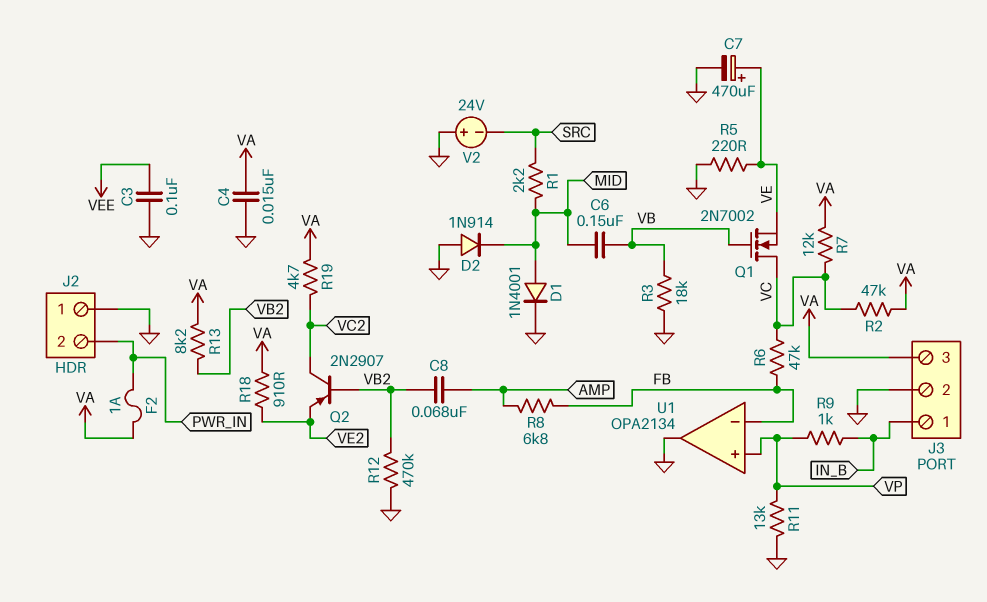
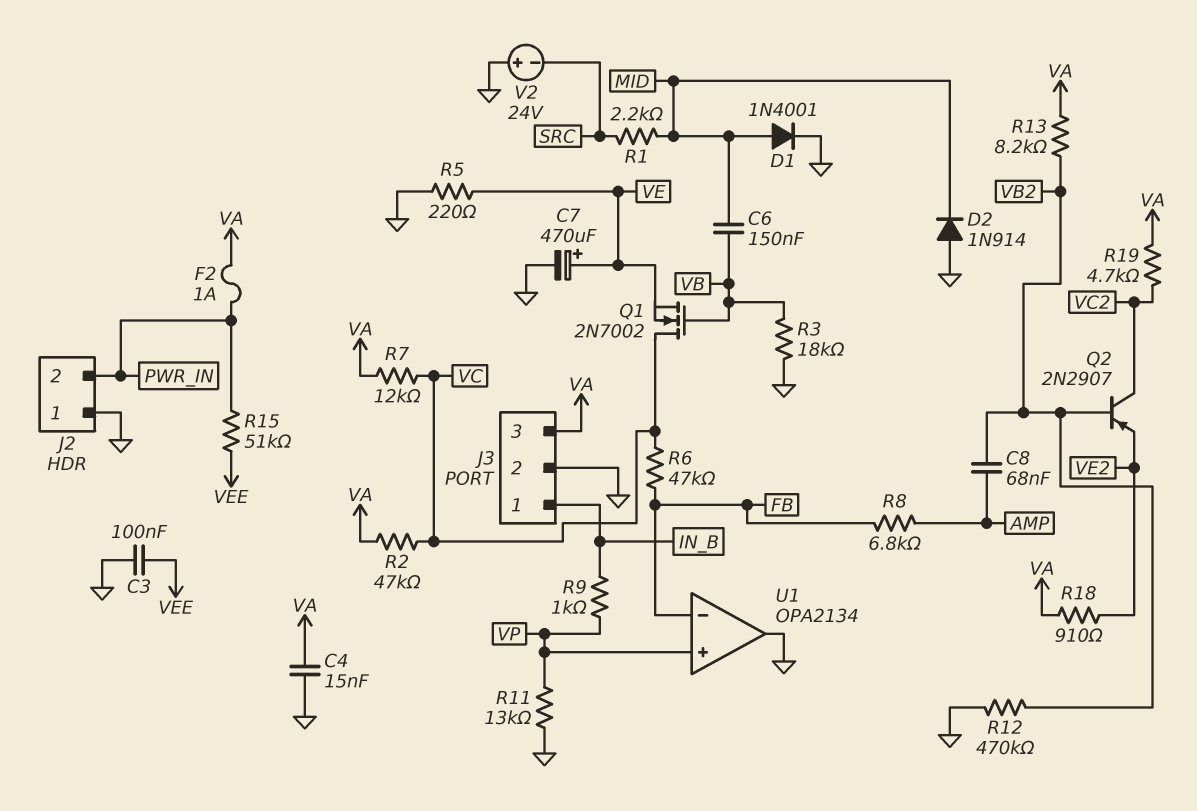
R15: none -> 51k (PWR_IN, VEE)

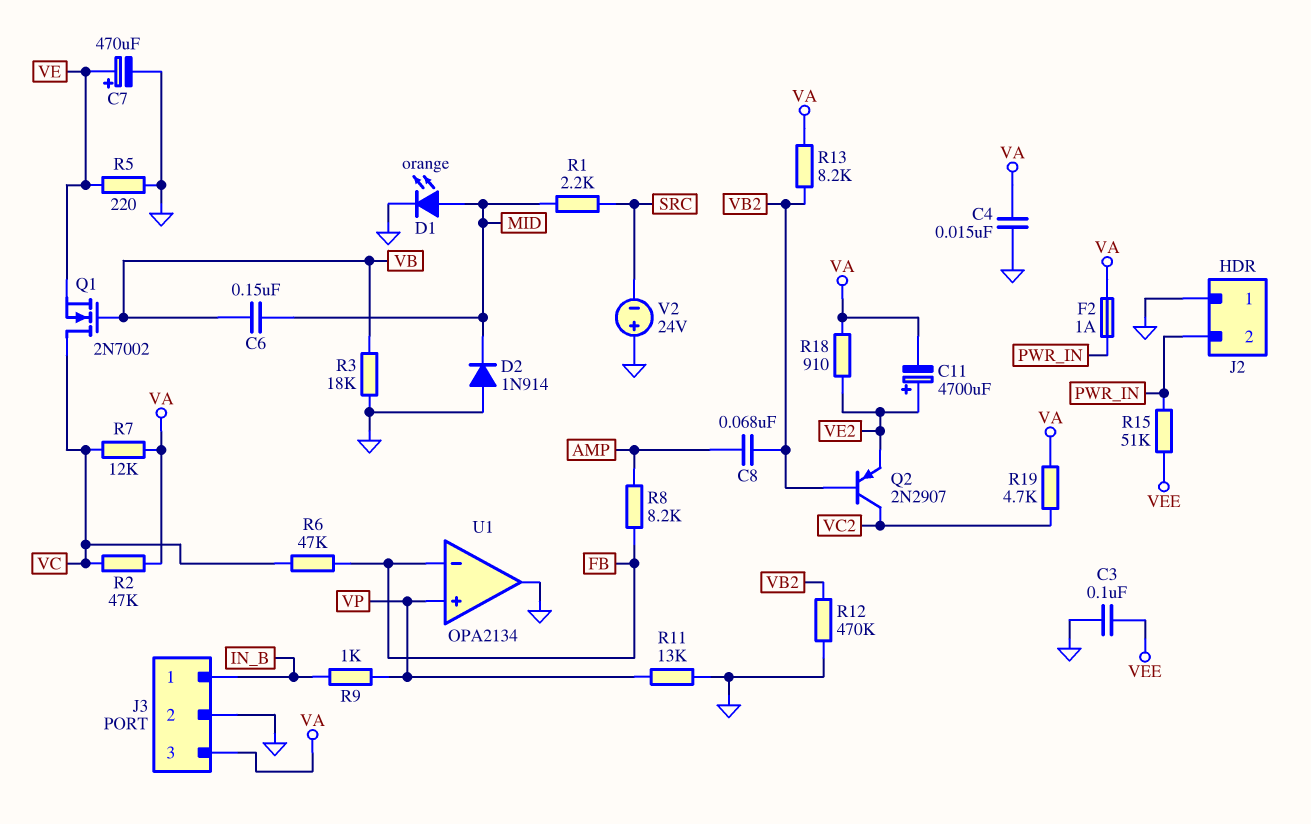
C11: none -> 4700uF (plus VE2, minus VA)
D1: diode 1N4001 (A MID, K GND) -> LED orange (A MID, K GND)
R8: 6.8k (AMP, FB) -> 8.2k (AMP, FB)

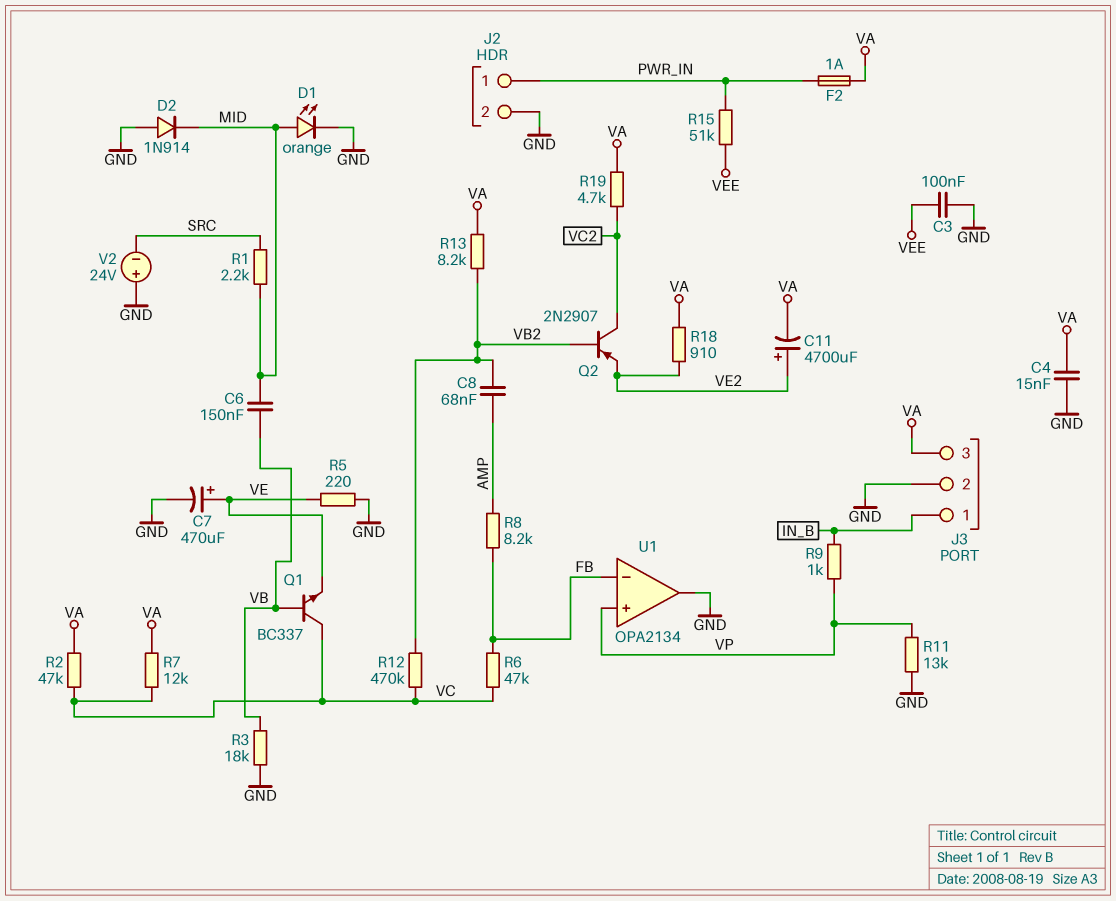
J2 pin 1: GND -> PWR_IN
J2 pin 2: PWR_IN -> GND
Q1: NMOS 2N7002 (G VB, D VC, S VE) -> NPN BC337 (B VB, C VC, E VE)
R12: 470k (GND, VB2) -> 470k (VB2, VC)

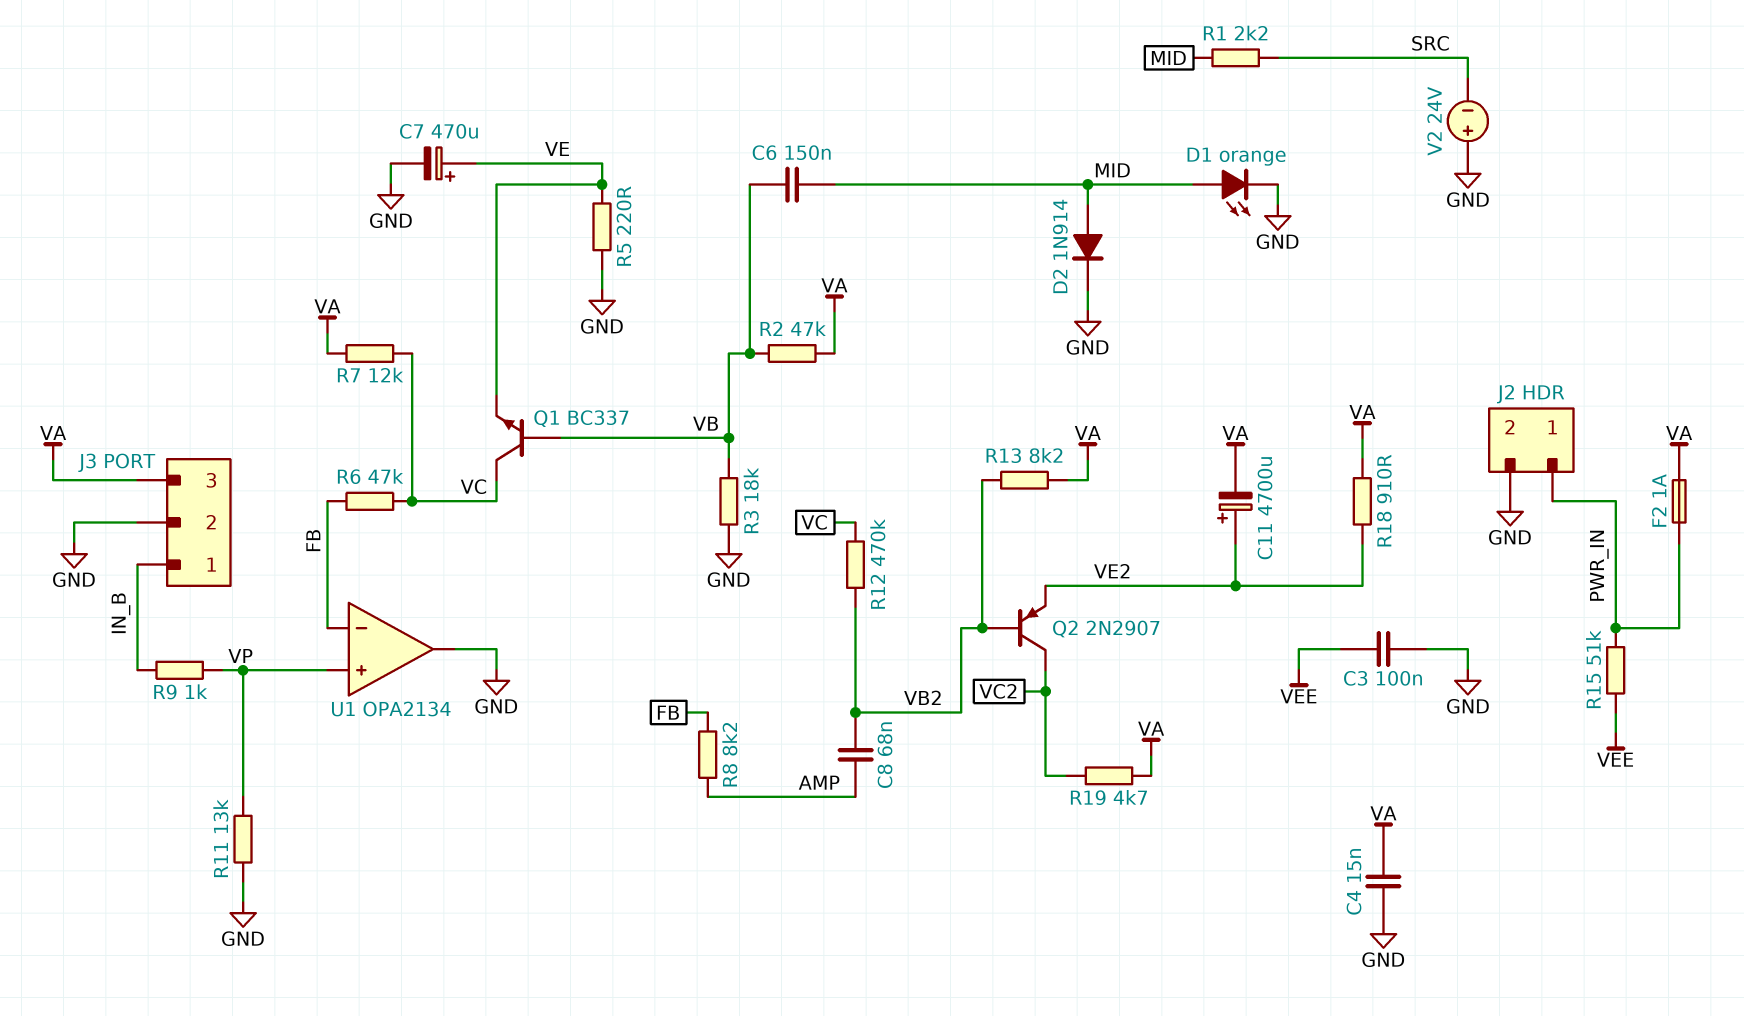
D2: diode 1N914 (A GND, K MID) -> diode 1N914 (A MID, K GND)
R2: 47k (VA, VC) -> 47k (VA, VB)

